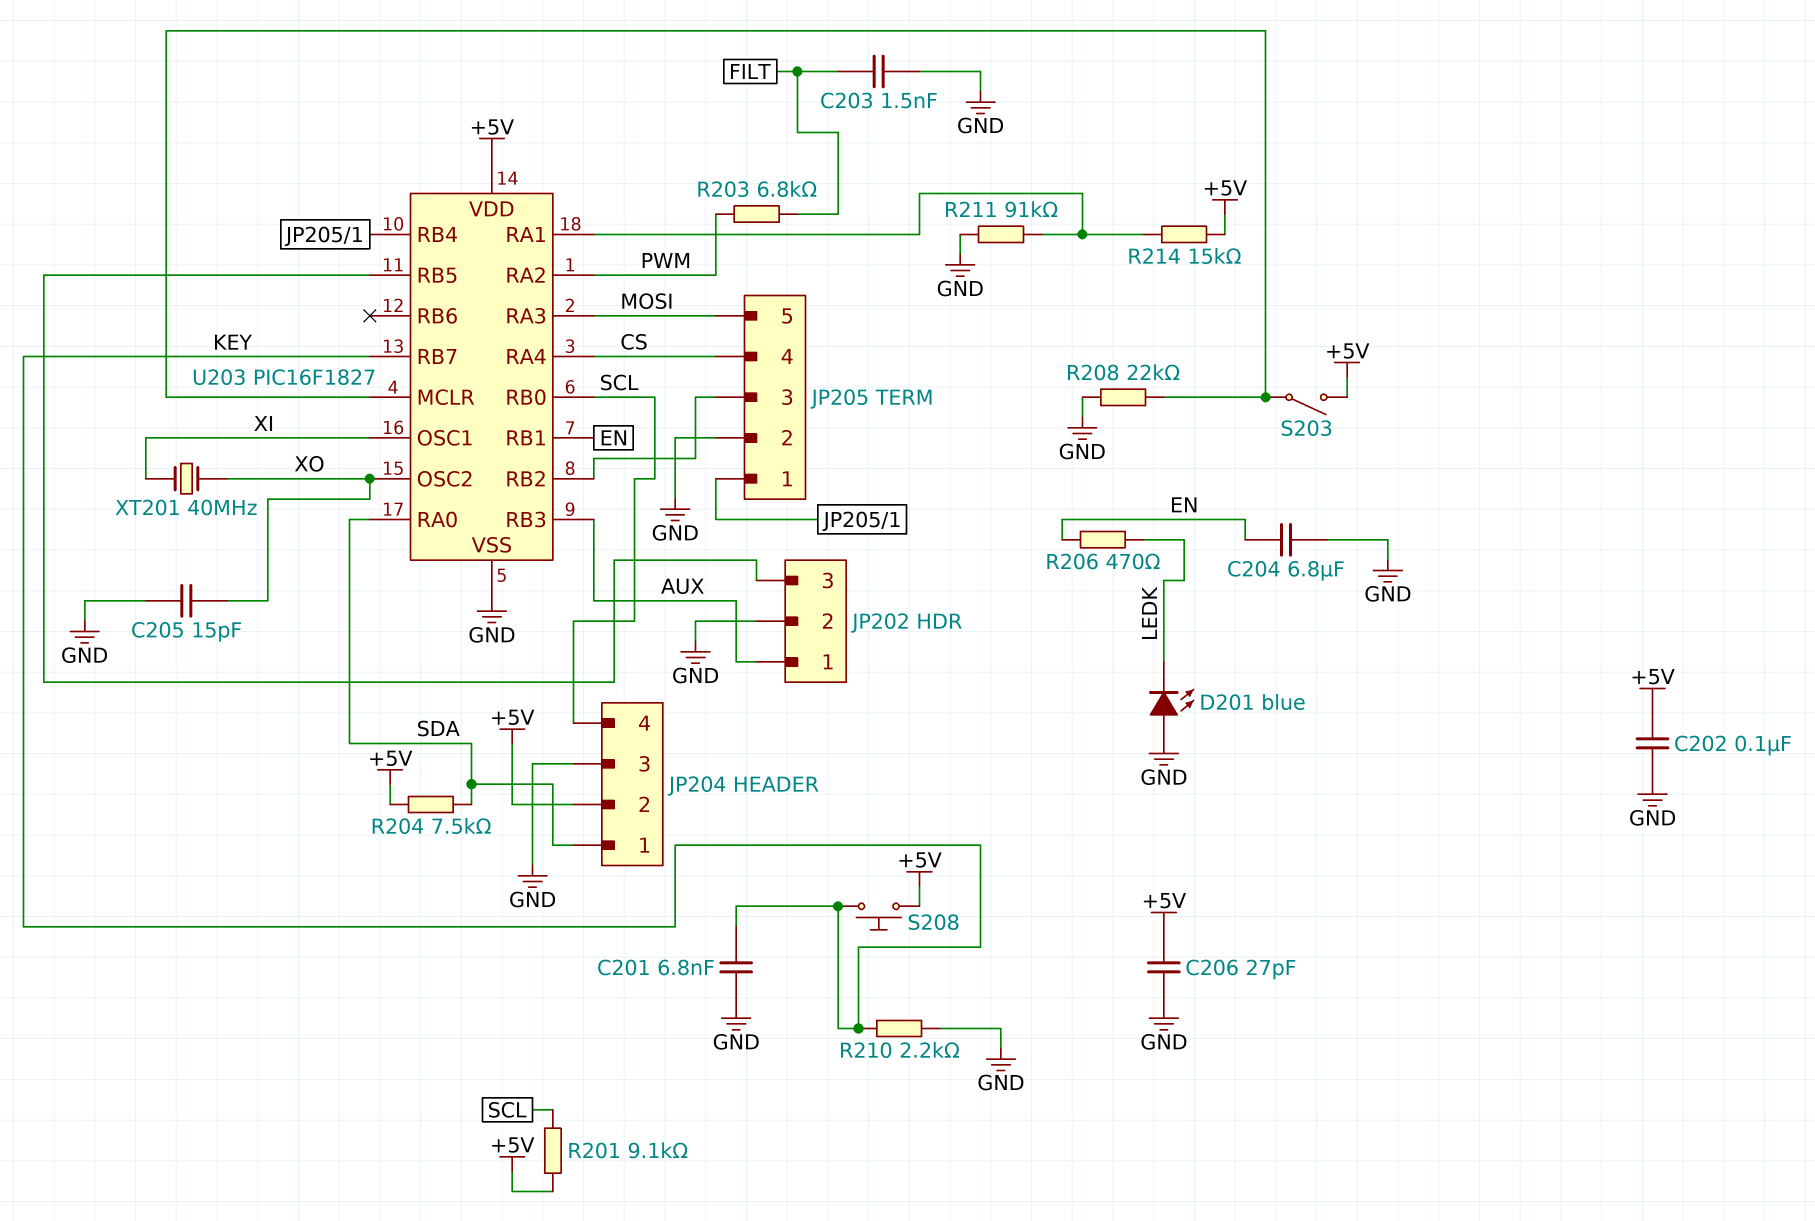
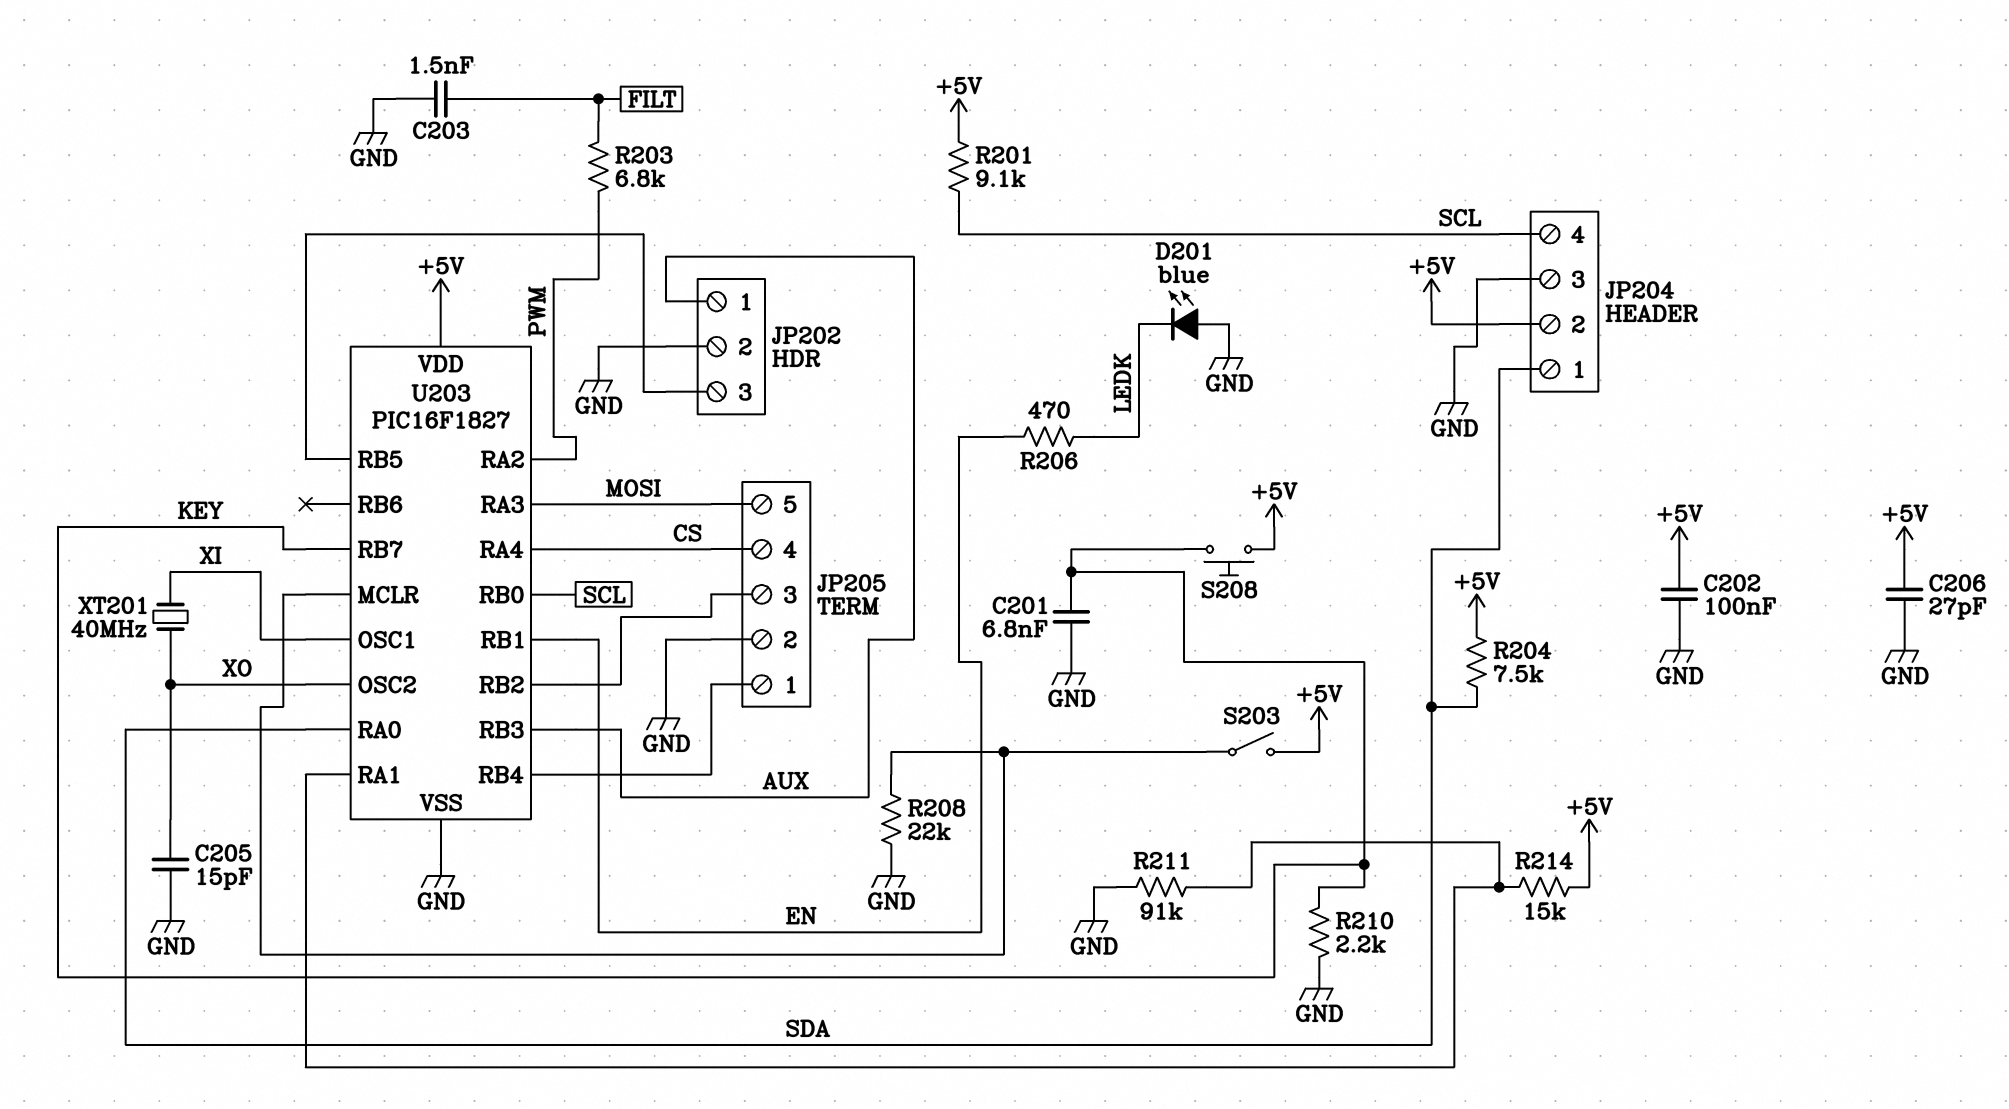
C204: 6.8uF (EN, GND) -> none

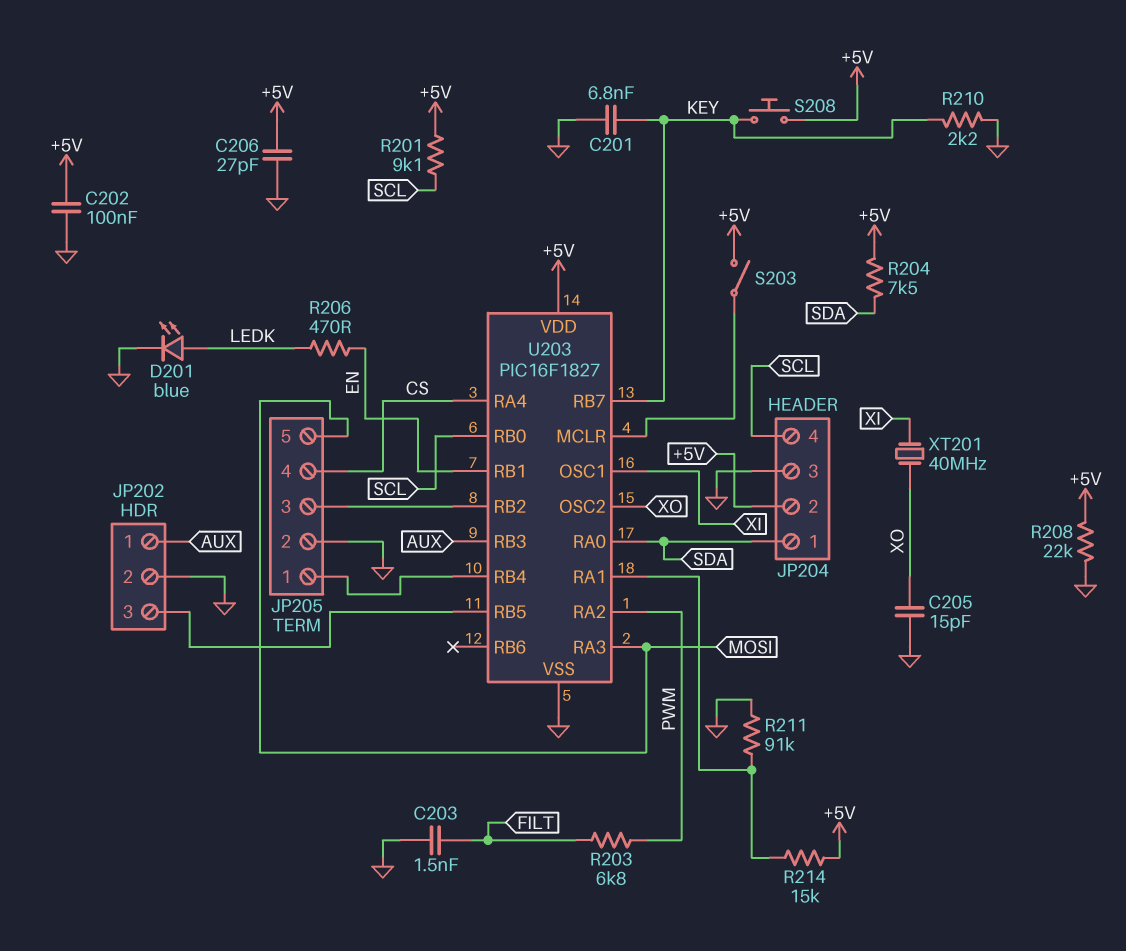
D201: LED blue (A GND, K LEDK) -> LED blue (A LEDK, K GND)
R208: 22k (GND, U203/MCLR) -> 22k (+5V, GND)

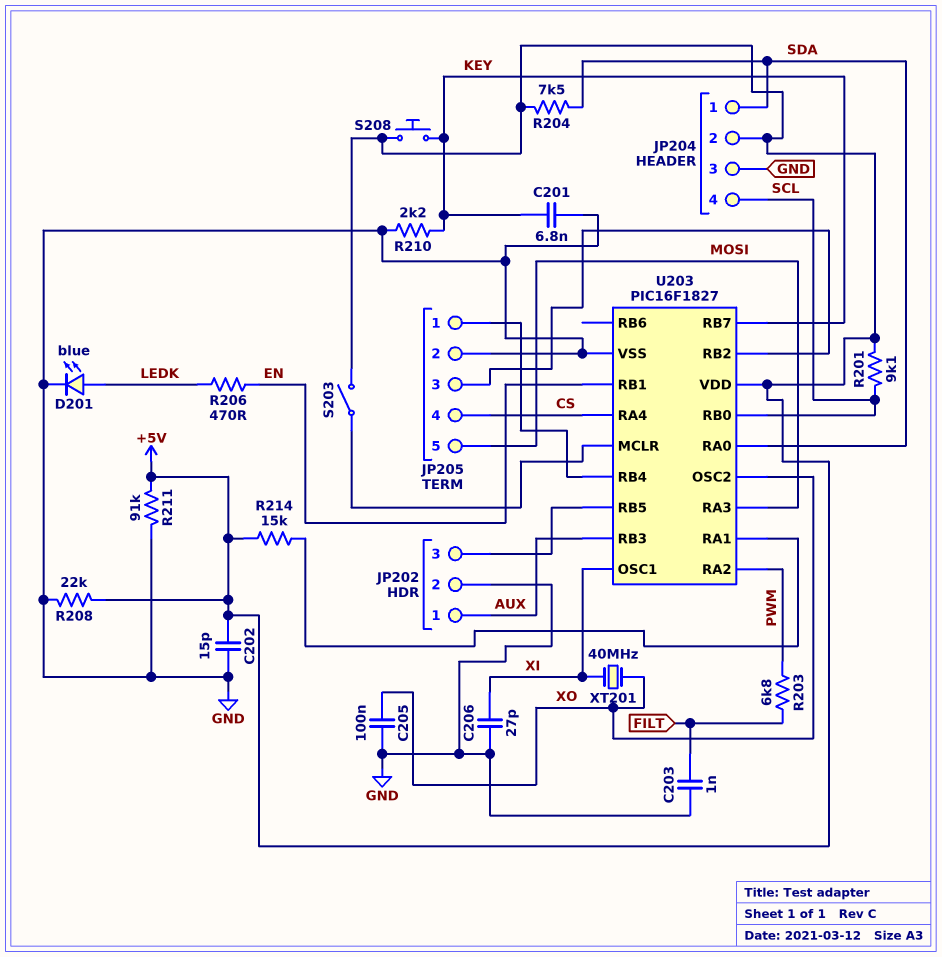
C202: 100nF (+5V, GND) -> 15pF (+5V, GND)
C203: 1.5nF (FILT, GND) -> 1nF (FILT, GND)
C205: 15pF (GND, XO) -> 100nF (GND, XO)
C206: 27pF (+5V, GND) -> 27pF (GND, XI)
R211: 91k (GND, U203/RA1) -> 91k (+5V, GND)

